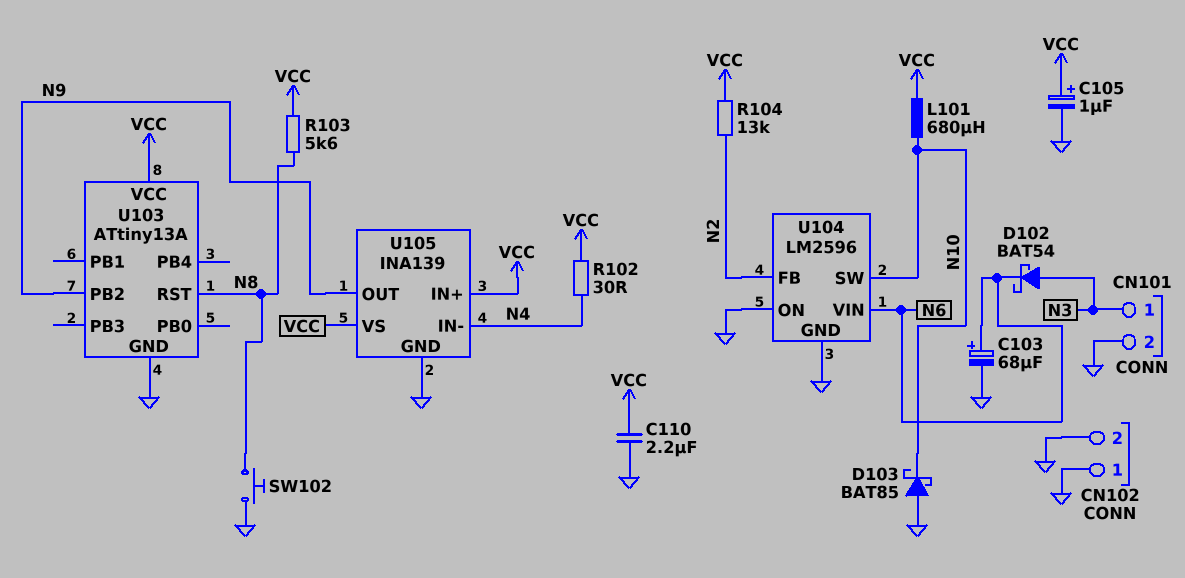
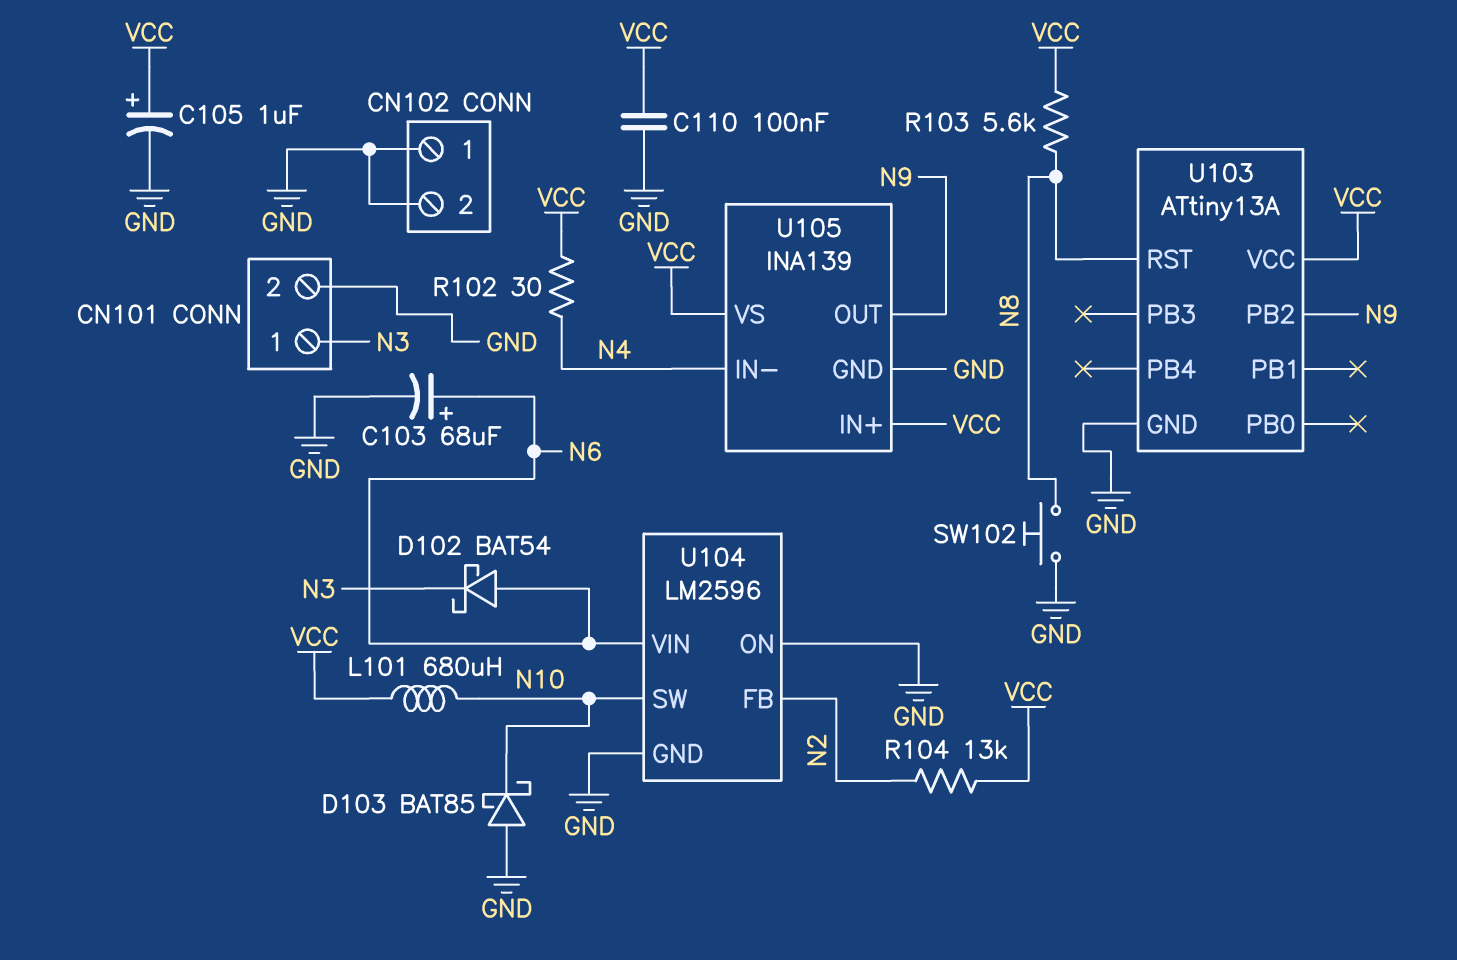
C110: 2.2uF (GND, VCC) -> 100nF (GND, VCC)
D102: schottky BAT54 (A N3, K N6) -> schottky BAT54 (A N6, K N3)

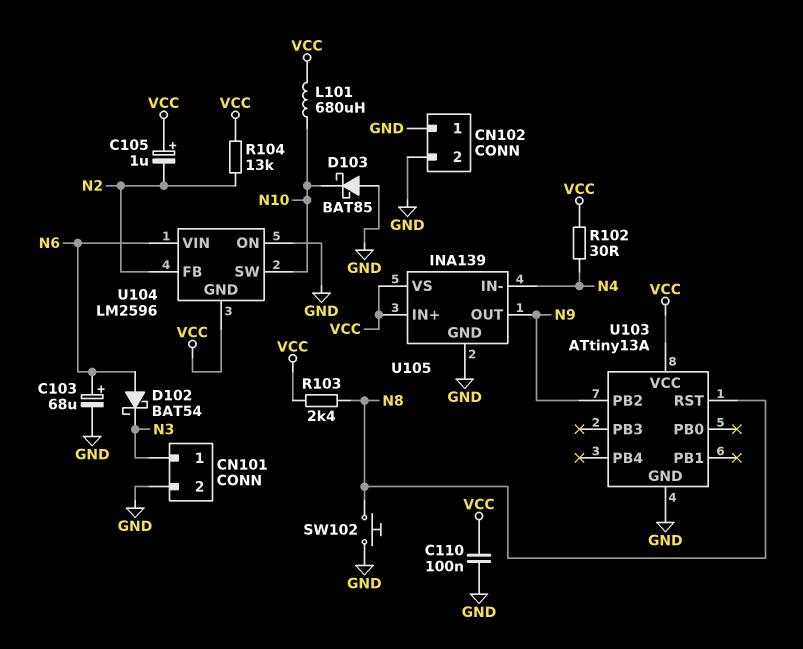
C105: 1uF (plus VCC, minus GND) -> 1uF (plus VCC, minus N2)
R103: 5.6k (N8, VCC) -> 2.4k (N8, VCC)
U104 pin GND: GND -> VCC

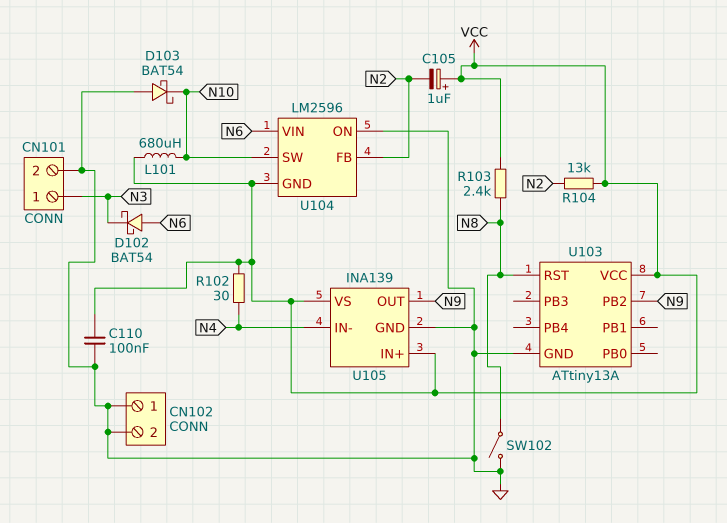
C103: 68uF (plus N6, minus GND) -> none
D103: schottky BAT85 (A GND, K N10) -> schottky BAT54 (A GND, K N10)
SW102: button (GND, N8) -> switch (GND, N8)

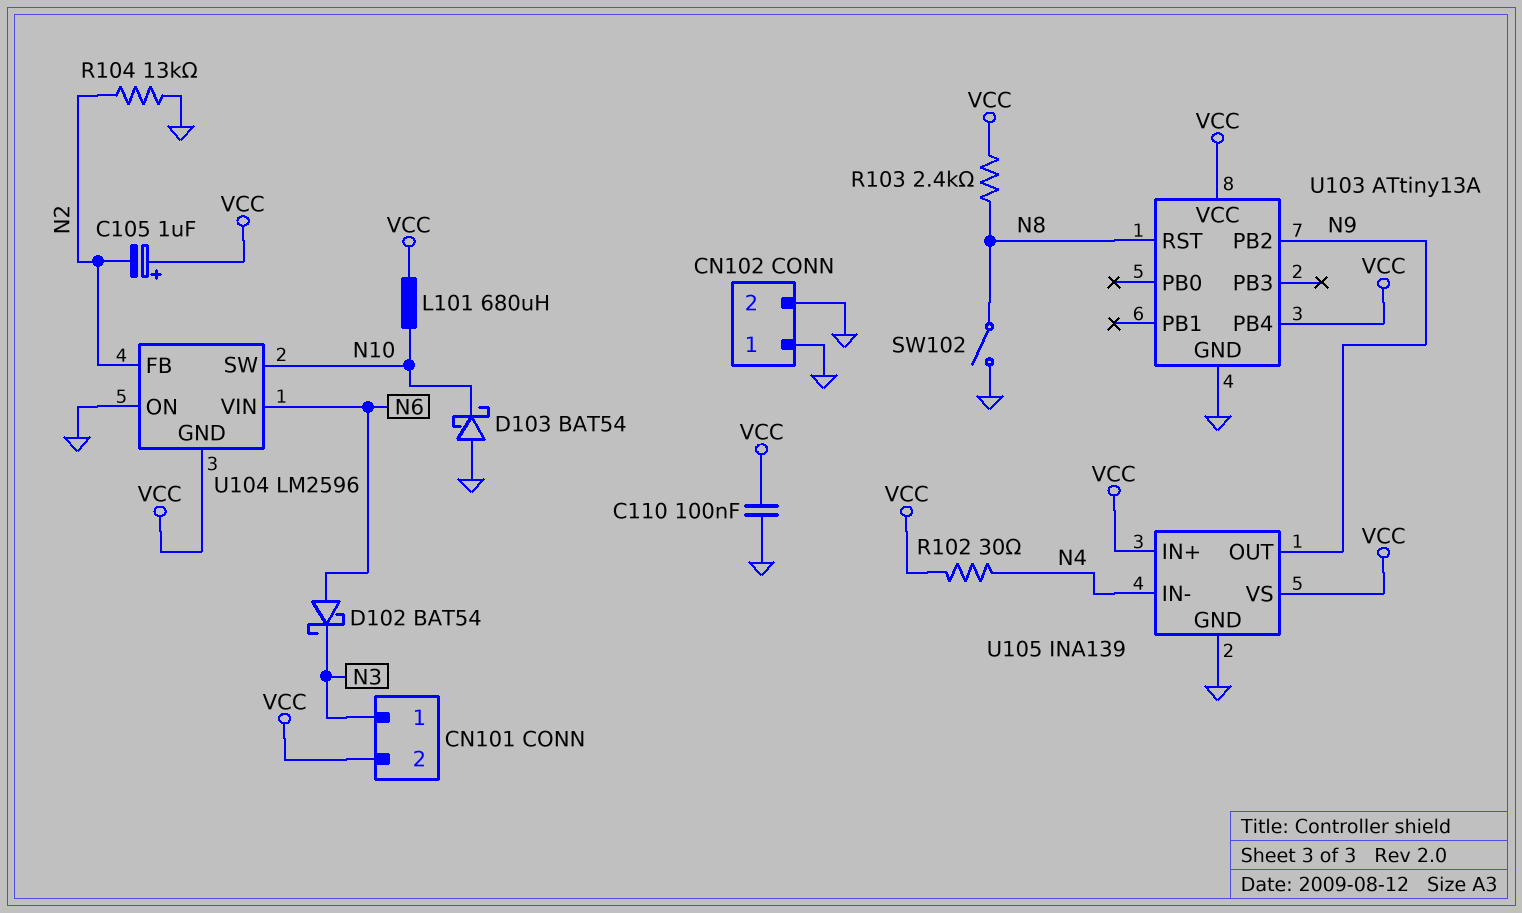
CN101 pin 2: GND -> VCC
R104: 13k (N2, VCC) -> 13k (GND, N2)
U103 pin PB4: none -> VCC

